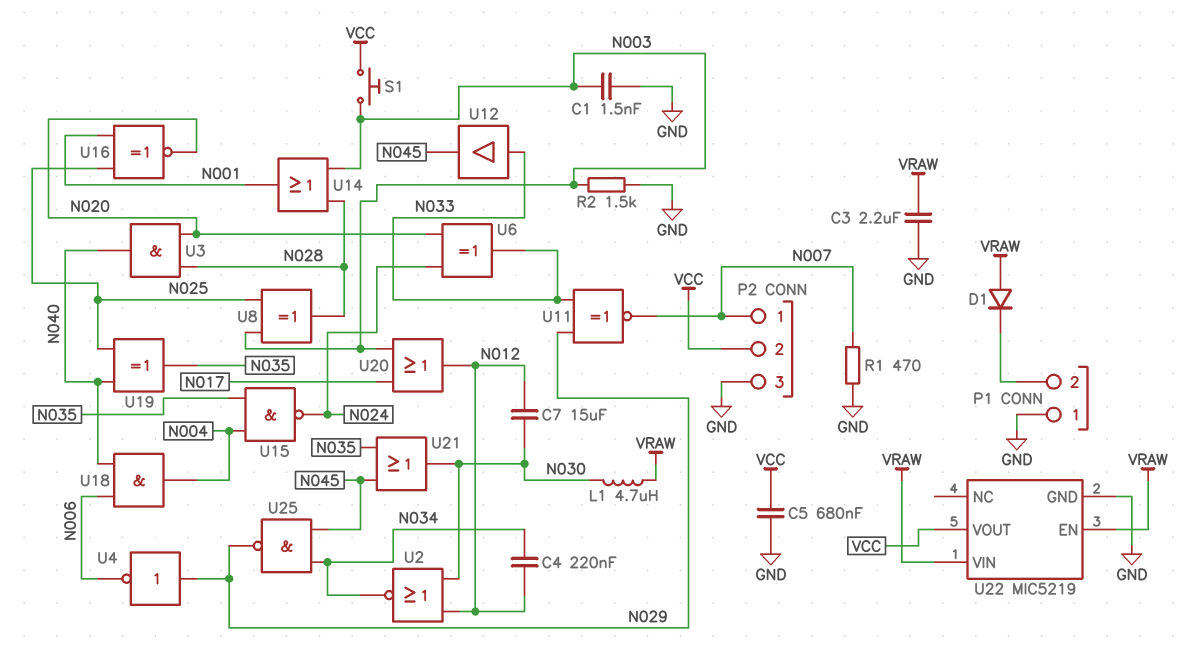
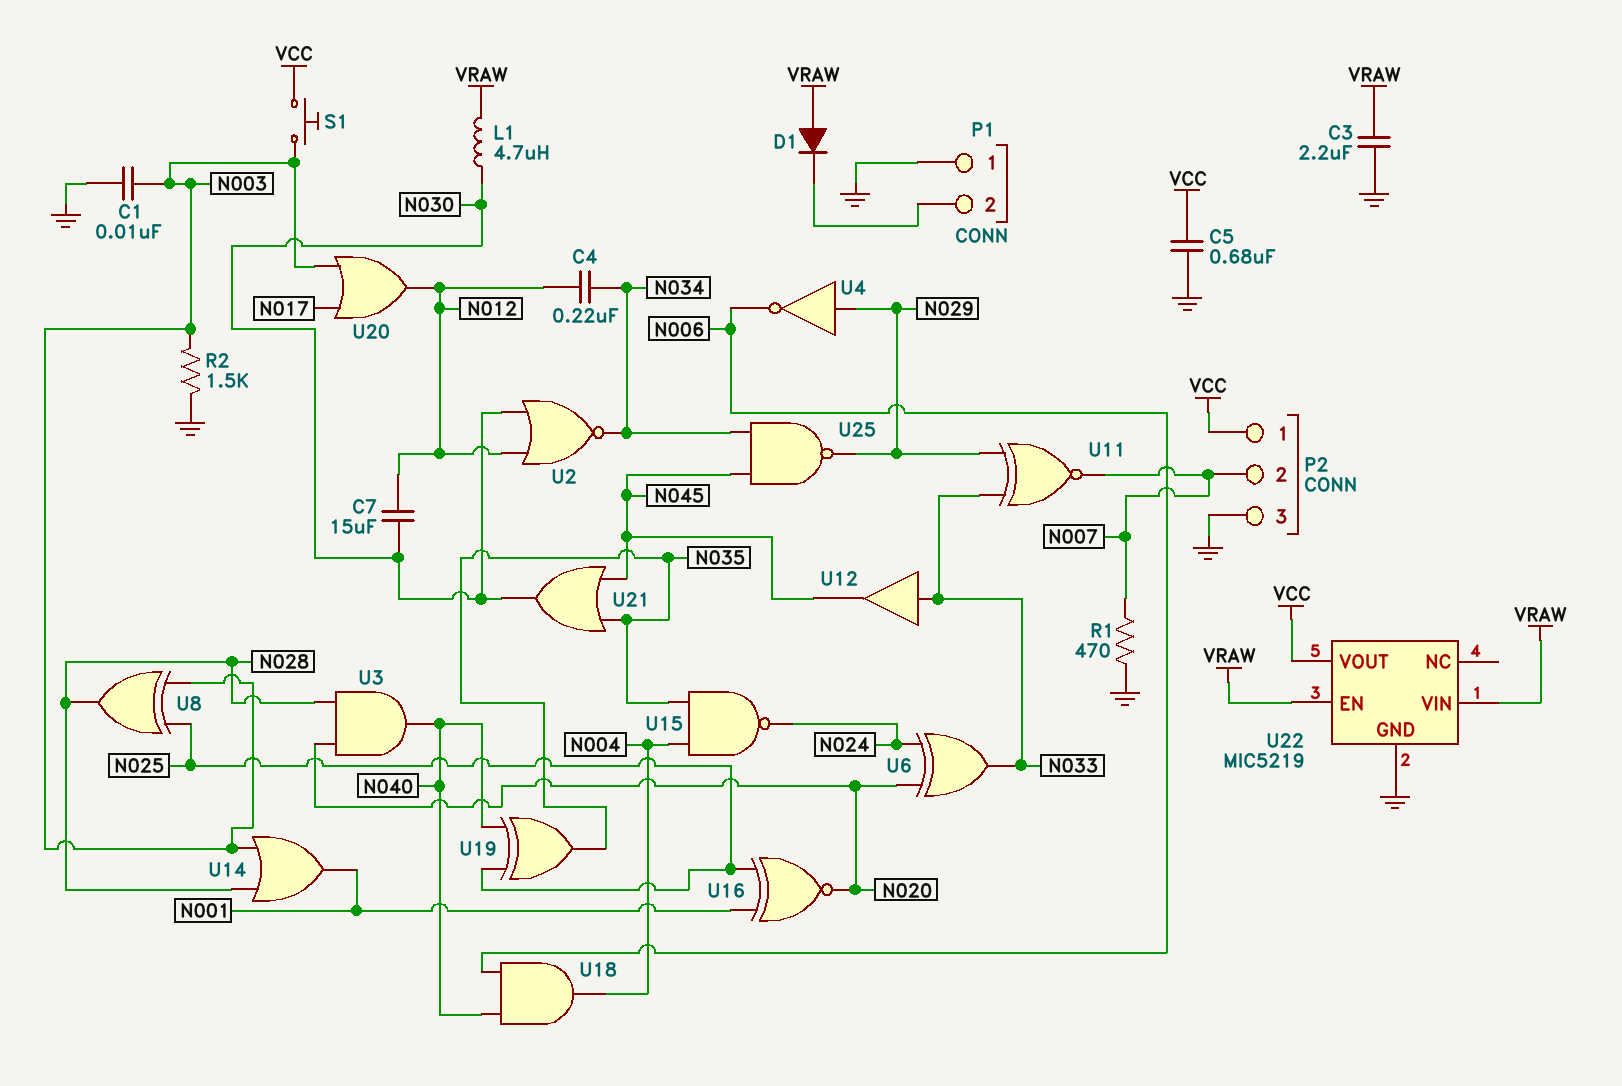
C1: 1.5nF (GND, N003) -> 10nF (GND, N003)
P2 pin 1: N007 -> VCC
P2 pin 2: VCC -> N007

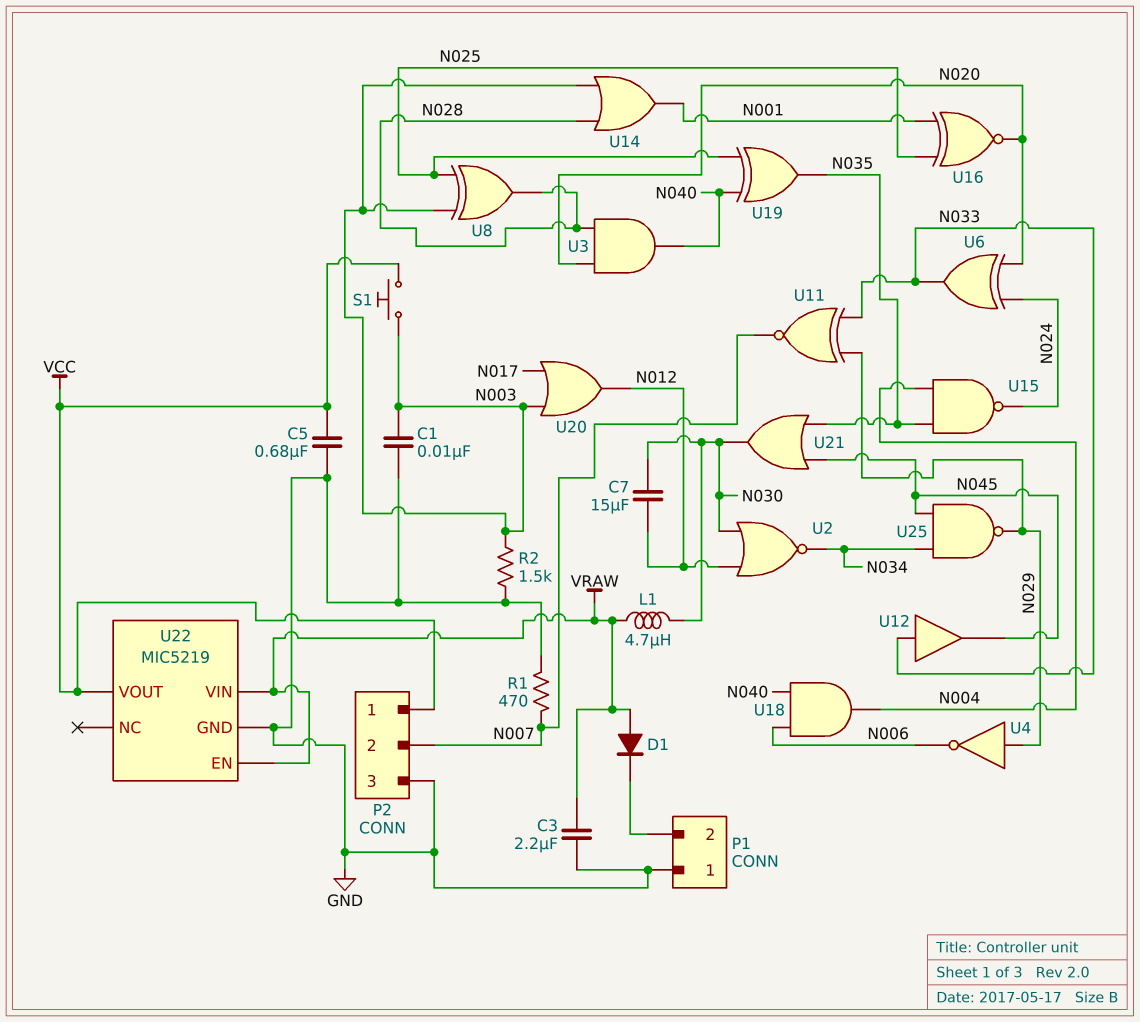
C4: 220nF (N012, N034) -> none

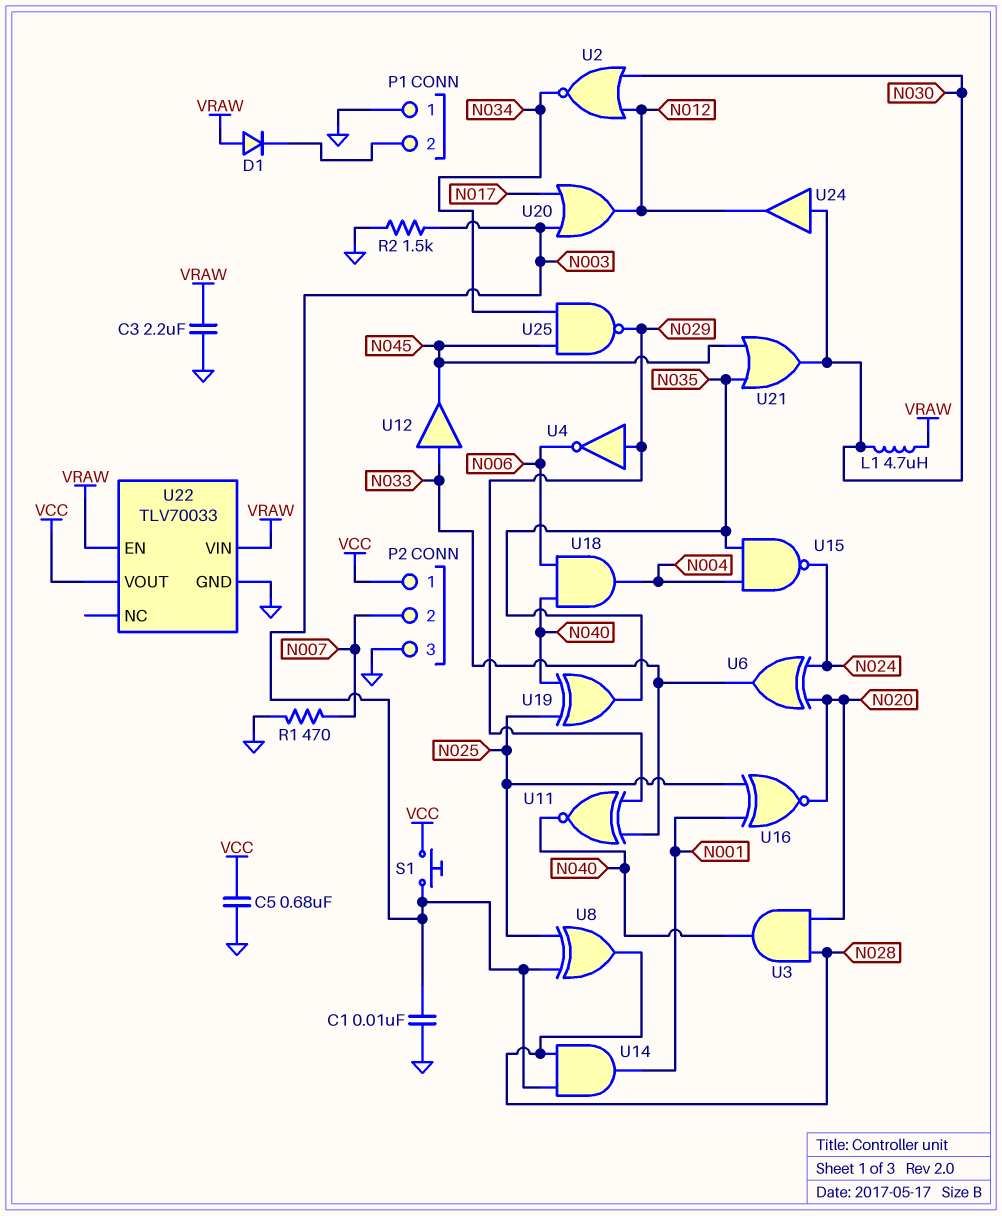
C7: 15uF (N012, N030) -> none
U11: XNOR (in N029, in N033, out N007) -> XNOR (in N029, in N033, out N040)
U14: OR (in N003, in N028, out N001) -> AND (in N003, in N028, out N001)
U22: MIC5219 -> TLV70033
U24: none -> buffer (in N030, out N012)

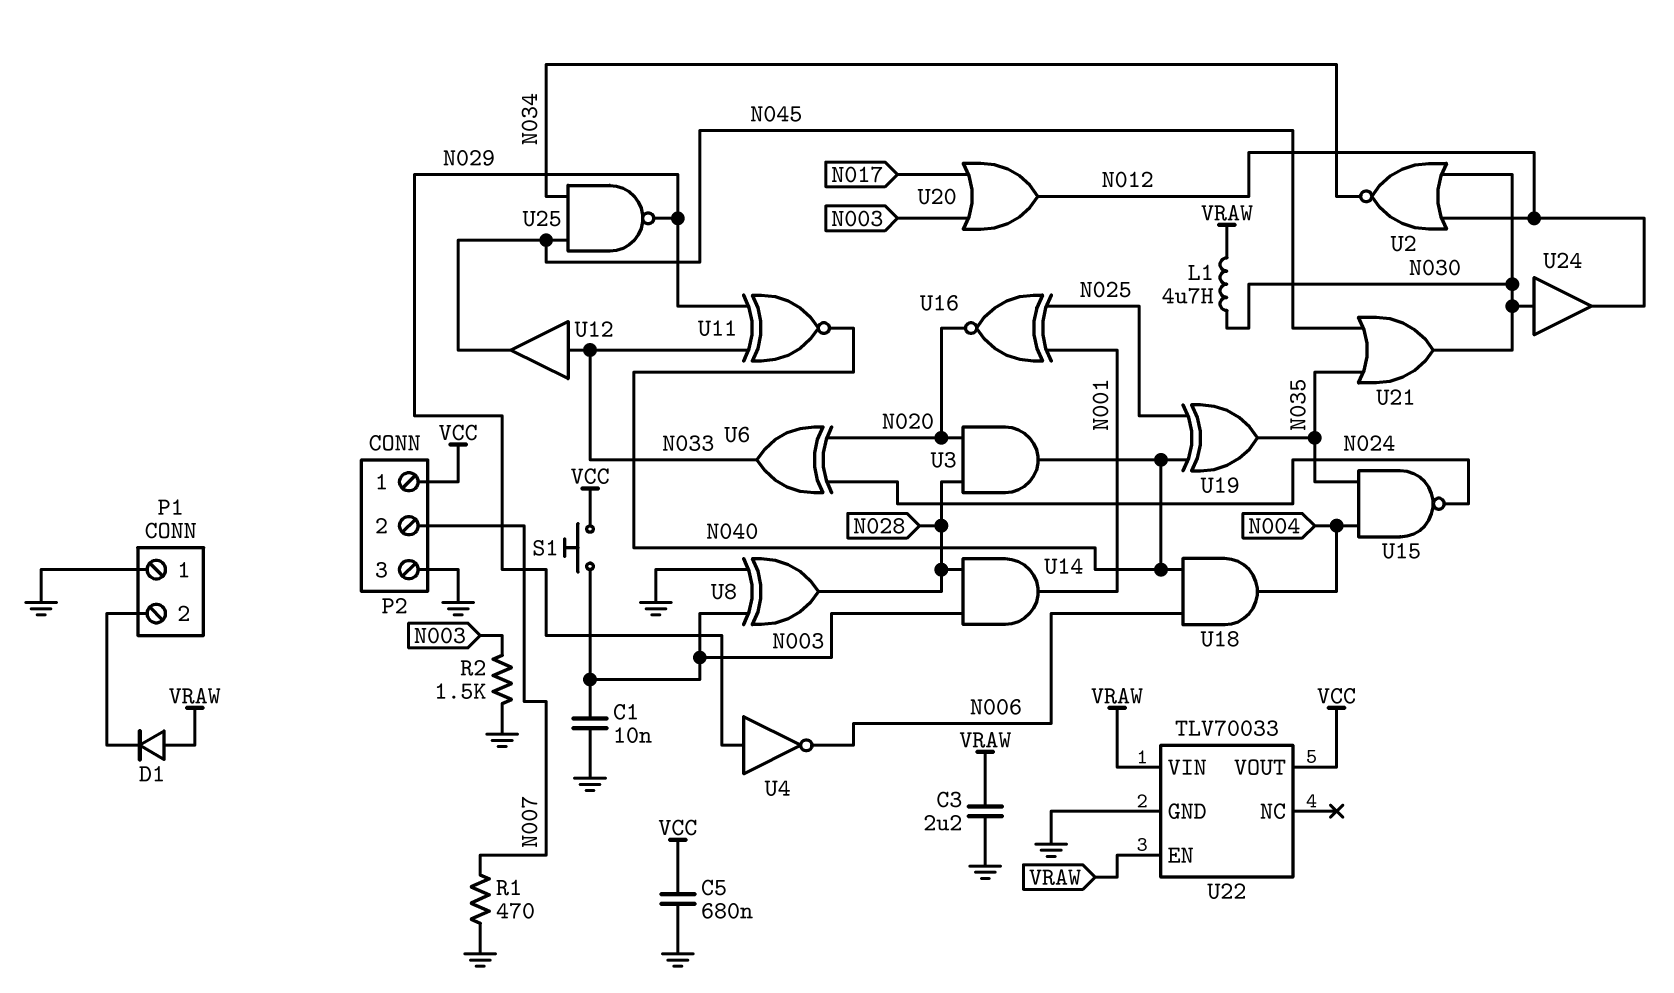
U8: XOR (in N003, in N025, out N028) -> XOR (in GND, in N003, out N028)

